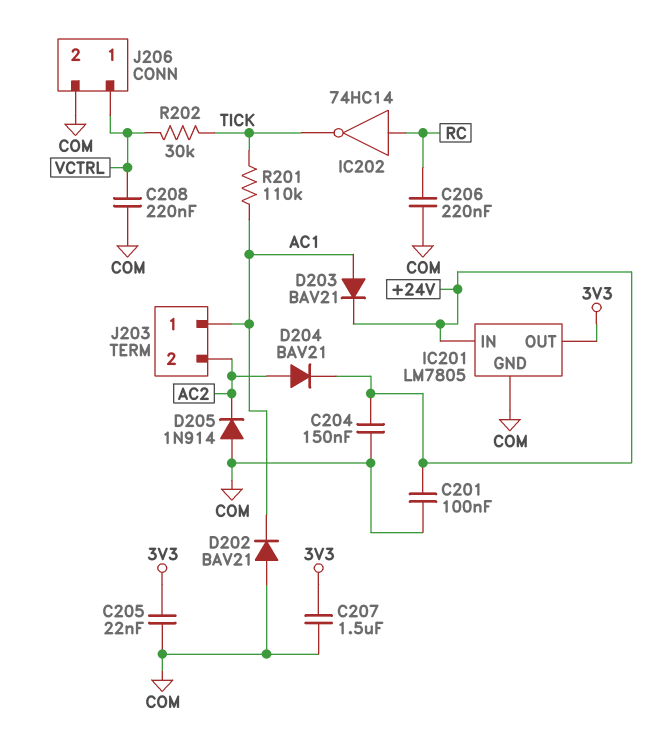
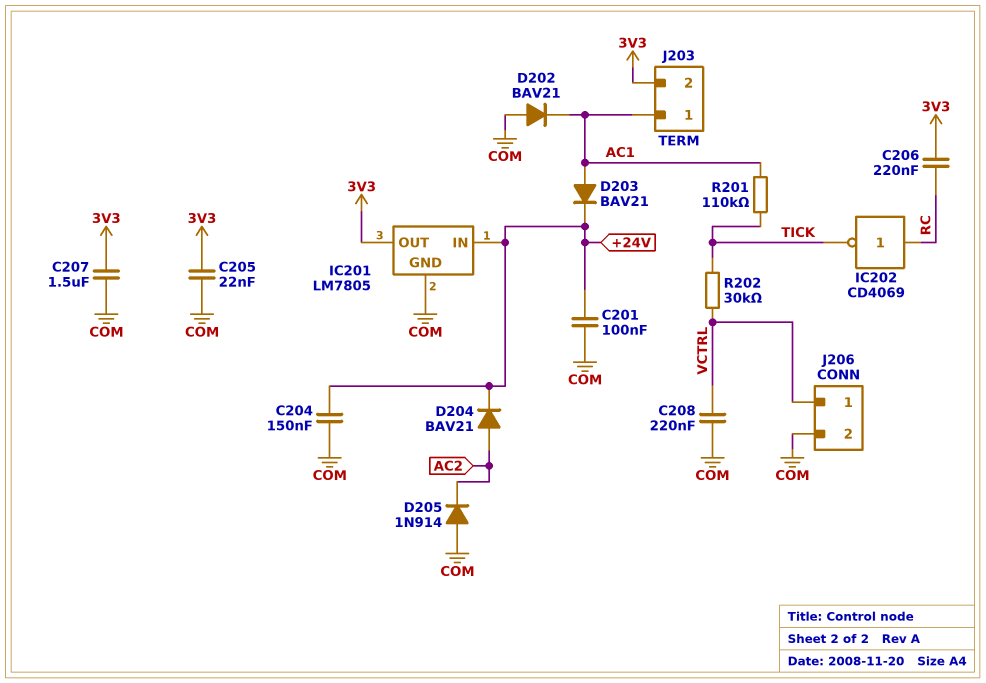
C206: 220nF (COM, RC) -> 220nF (3V3, RC)
IC202: NOT 74HC14 (in RC, out TICK) -> NOT CD4069 (in RC, out TICK)
J203 pin 2: AC2 -> 3V3

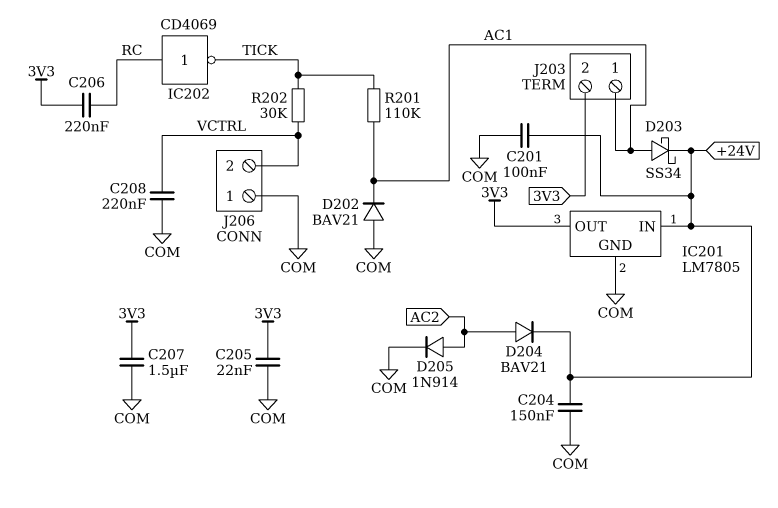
D203: diode BAV21 (A AC1, K +24V) -> schottky SS34 (A AC1, K +24V)
D205: diode 1N914 (A COM, K AC2) -> diode 1N914 (A AC2, K COM)
J206 pin 1: VCTRL -> COM
J206 pin 2: COM -> VCTRL

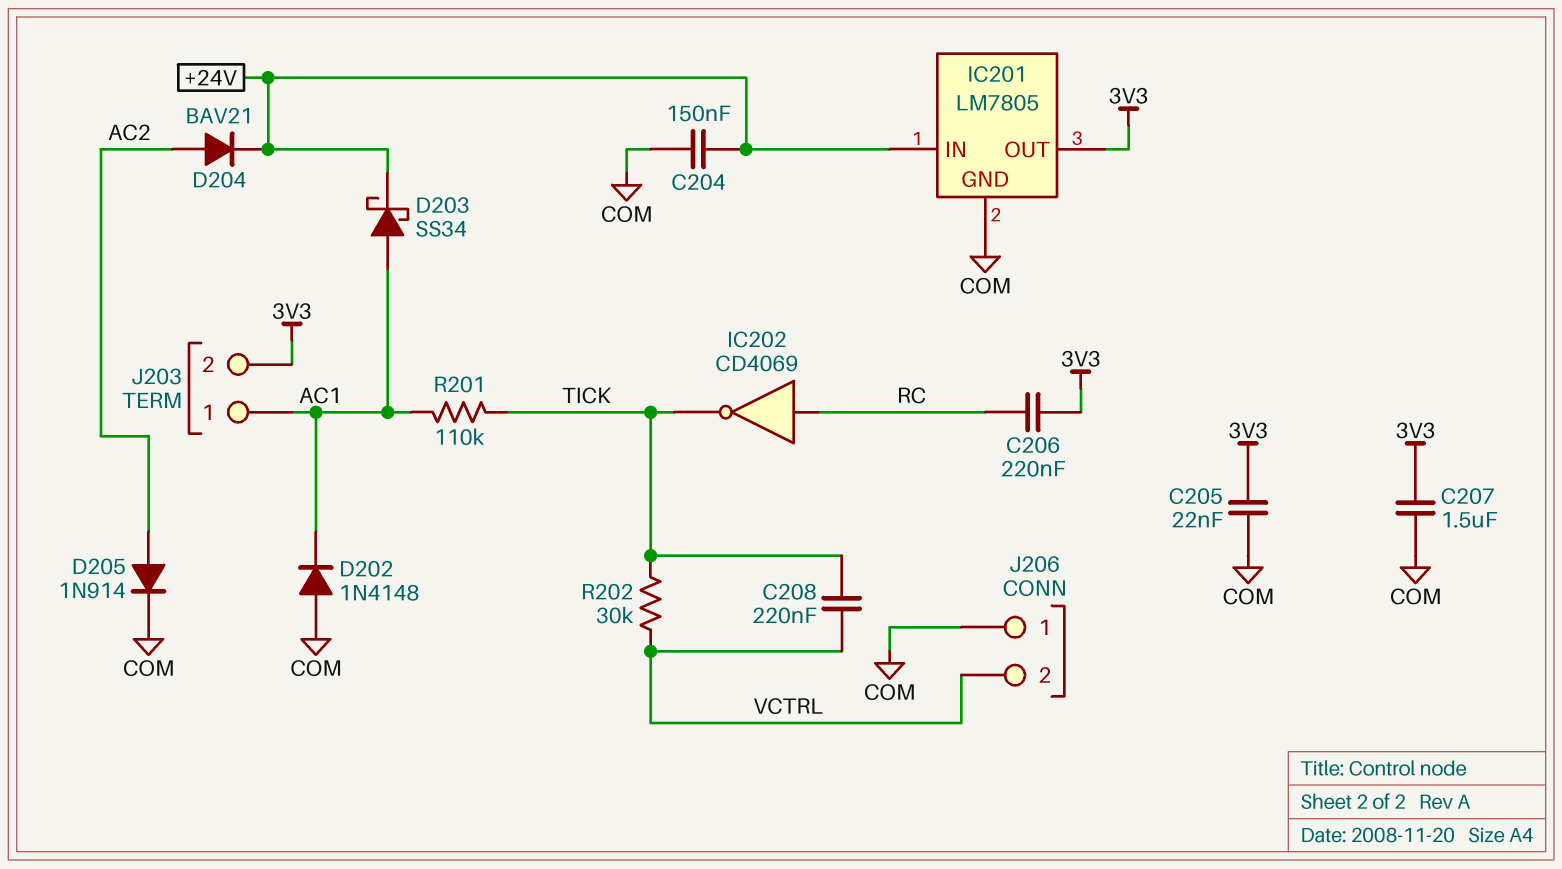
C201: 100nF (+24V, COM) -> none
C208: 220nF (COM, VCTRL) -> 220nF (TICK, VCTRL)
D202: diode BAV21 (A COM, K AC1) -> diode 1N4148 (A COM, K AC1)

